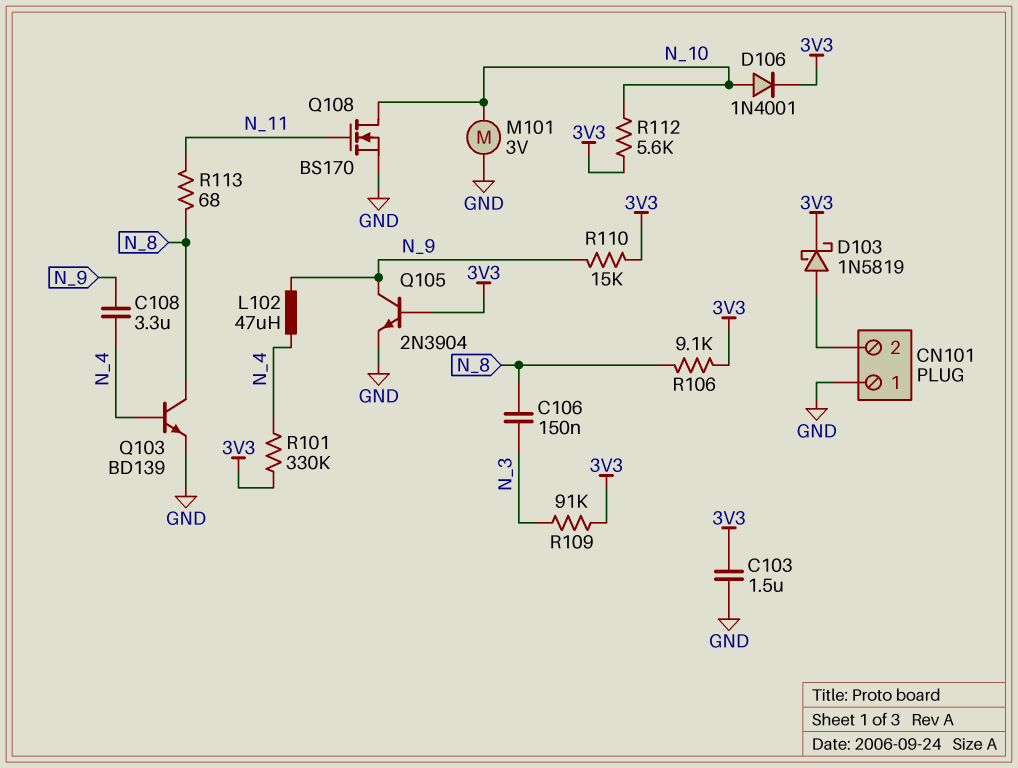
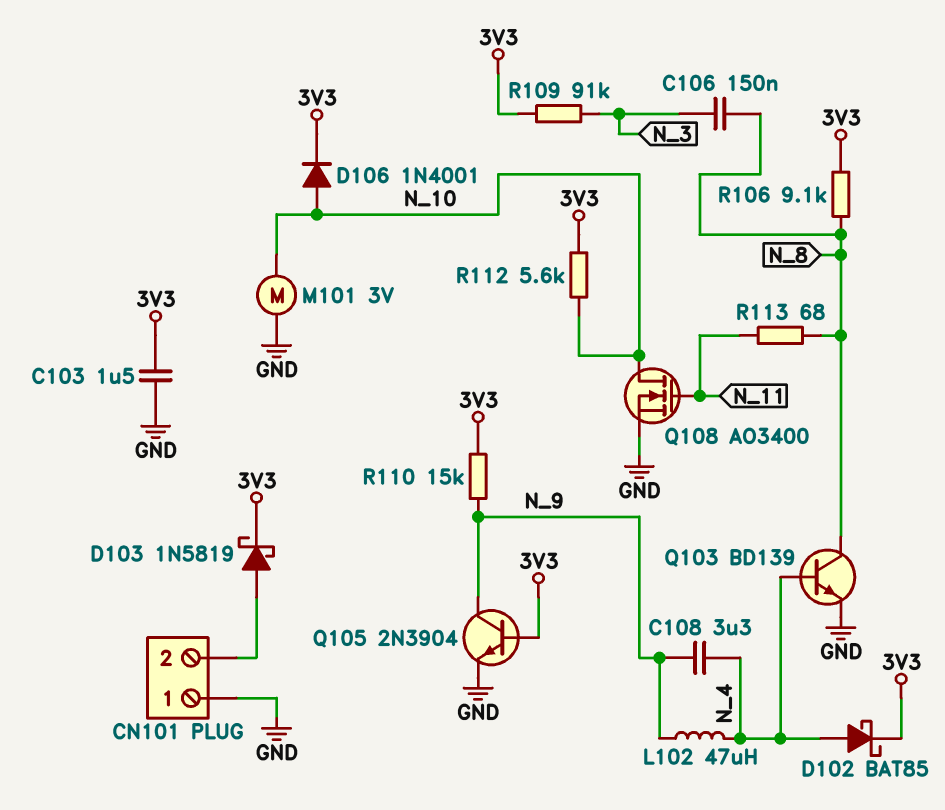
D102: none -> schottky BAT85 (A N_4, K 3V3)
Q108: NMOS BS170 (G N_11, D N_10, S GND) -> NMOS AO3400 (G N_11, D N_10, S GND)
R101: 330k (3V3, N_4) -> none

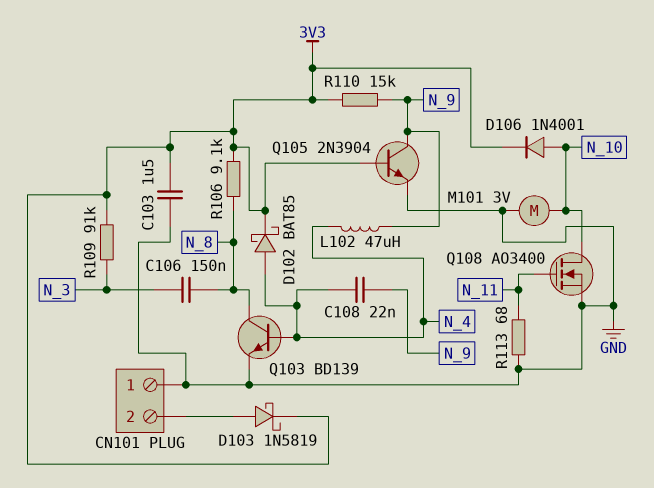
C108: 3.3uF (N_4, N_9) -> 22nF (N_4, N_9)
R112: 5.6k (3V3, N_10) -> none
R113: 68 (N_8, N_11) -> 68 (GND, N_11)

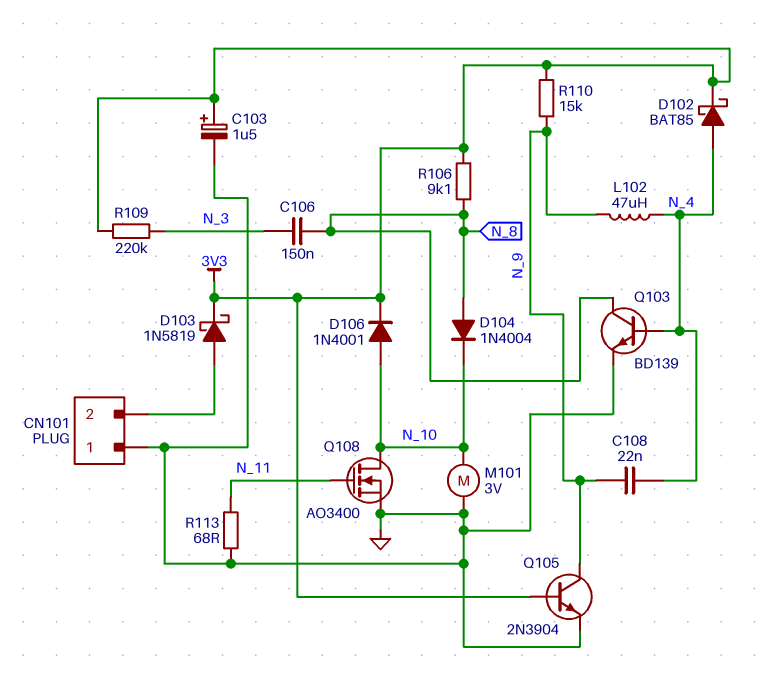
C103: 1.5uF (3V3, GND) -> 1.5uF (plus 3V3, minus GND)
D104: none -> diode 1N4004 (A N_8, K N_10)
R109: 91k (3V3, N_3) -> 220k (3V3, N_3)

